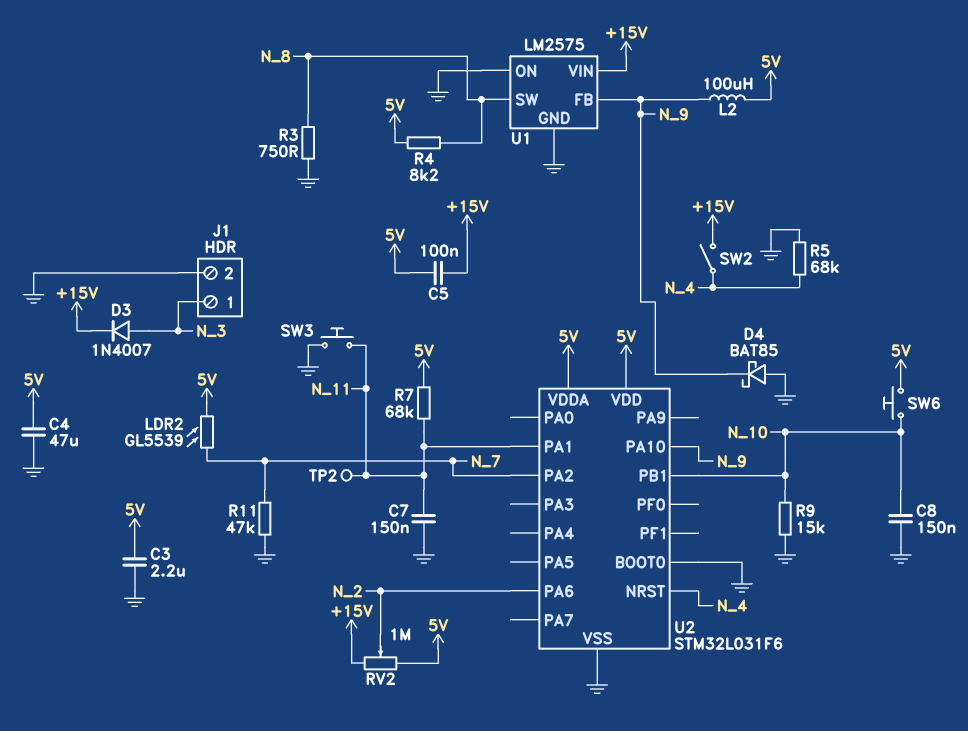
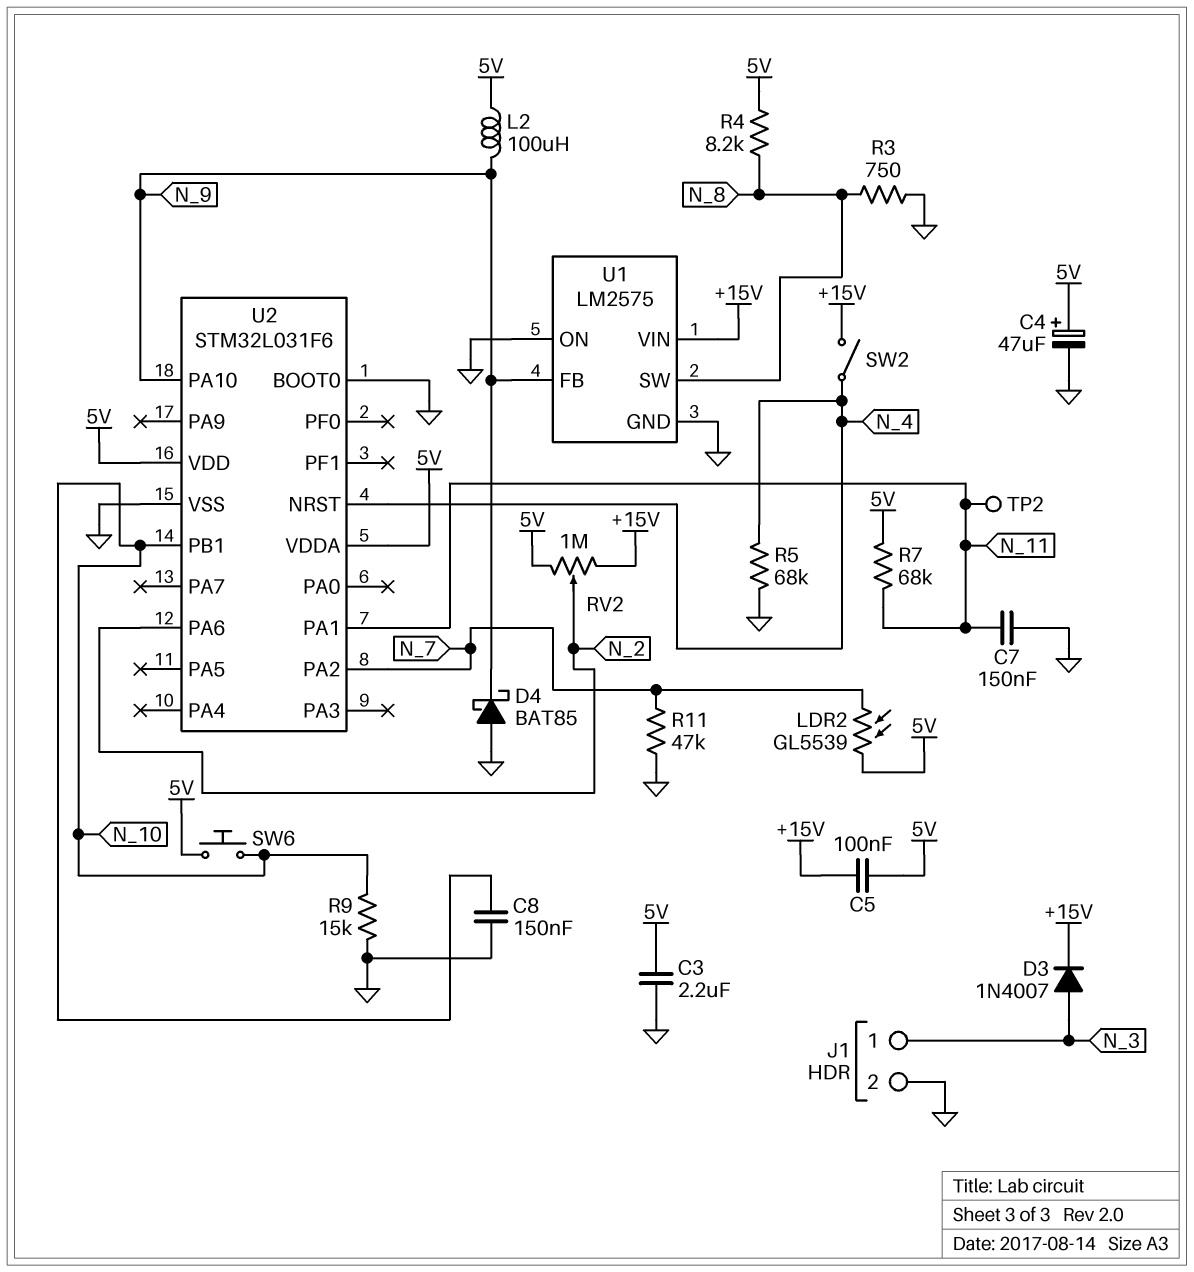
C4: 47uF (5V, GND) -> 47uF (plus 5V, minus GND)
SW3: button (GND, N_11) -> none

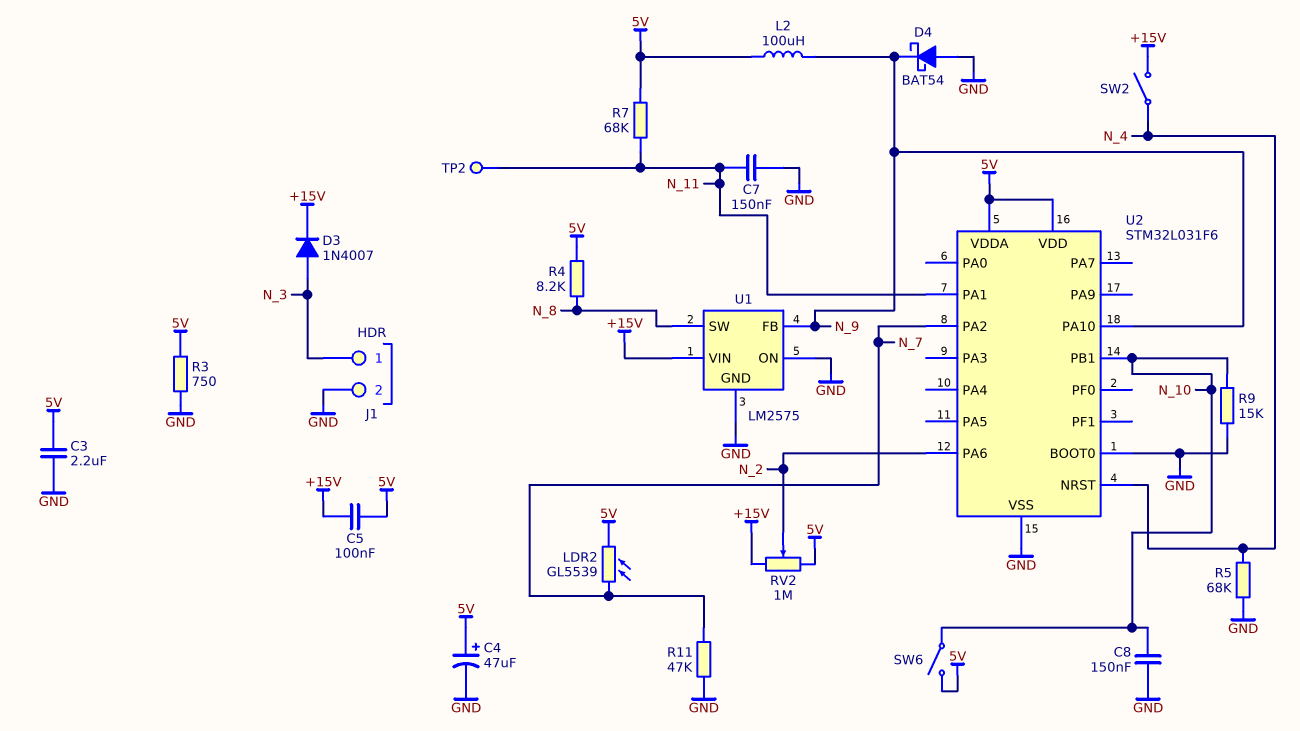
D4: schottky BAT85 (A GND, K N_9) -> schottky BAT54 (A GND, K N_9)
R3: 750 (GND, N_8) -> 750 (5V, GND)
SW6: button (5V, N_10) -> switch (5V, N_10)

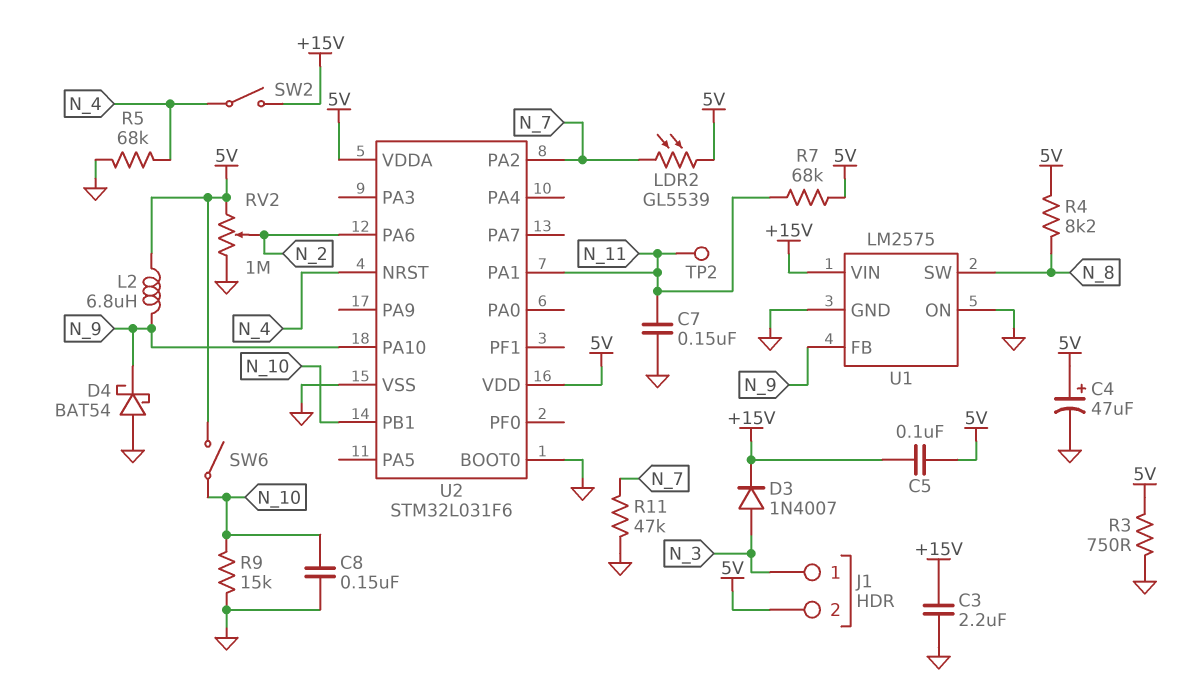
C3: 2.2uF (5V, GND) -> 2.2uF (+15V, GND)
J1 pin 2: GND -> 5V
L2: 100uH (5V, N_9) -> 6.8uH (5V, N_9)
RV2: 1M (+15V, 5V, wiper N_2) -> 1M (5V, GND, wiper N_2)

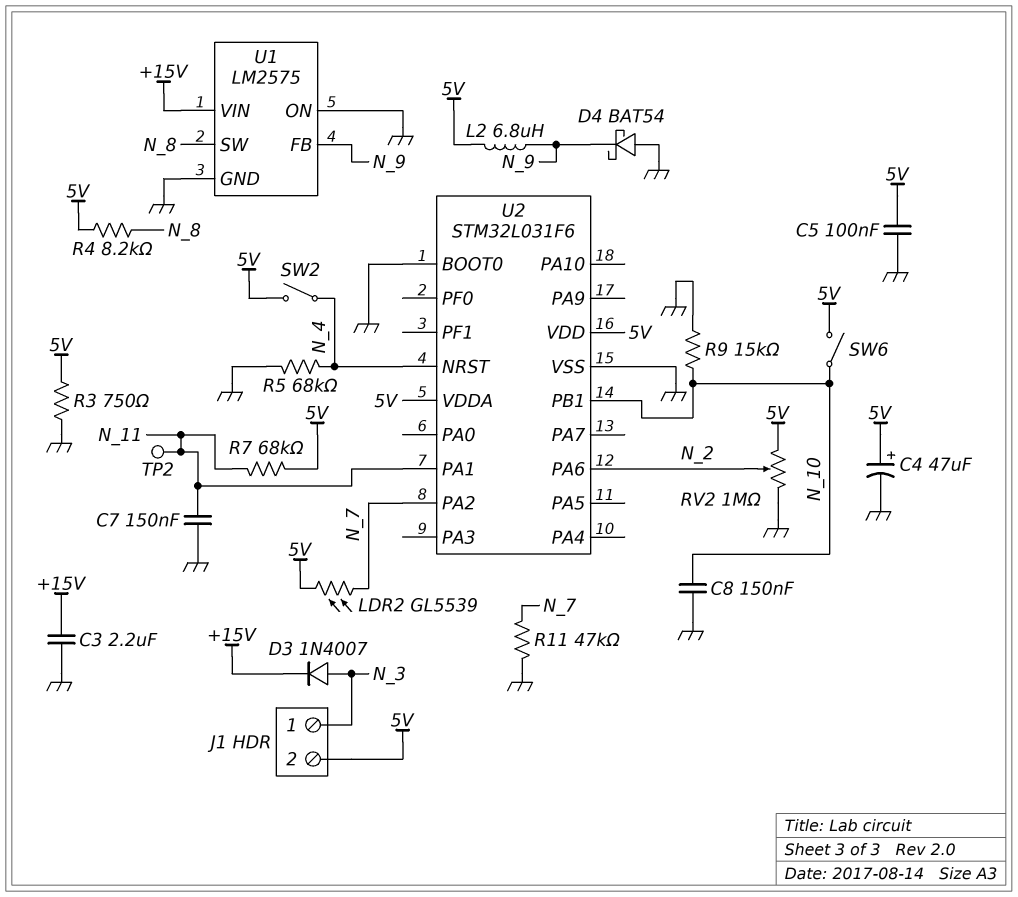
C5: 100nF (+15V, 5V) -> 100nF (5V, GND)
SW2: switch (+15V, N_4) -> switch (5V, N_4)
U2 pin PA10: N_9 -> none

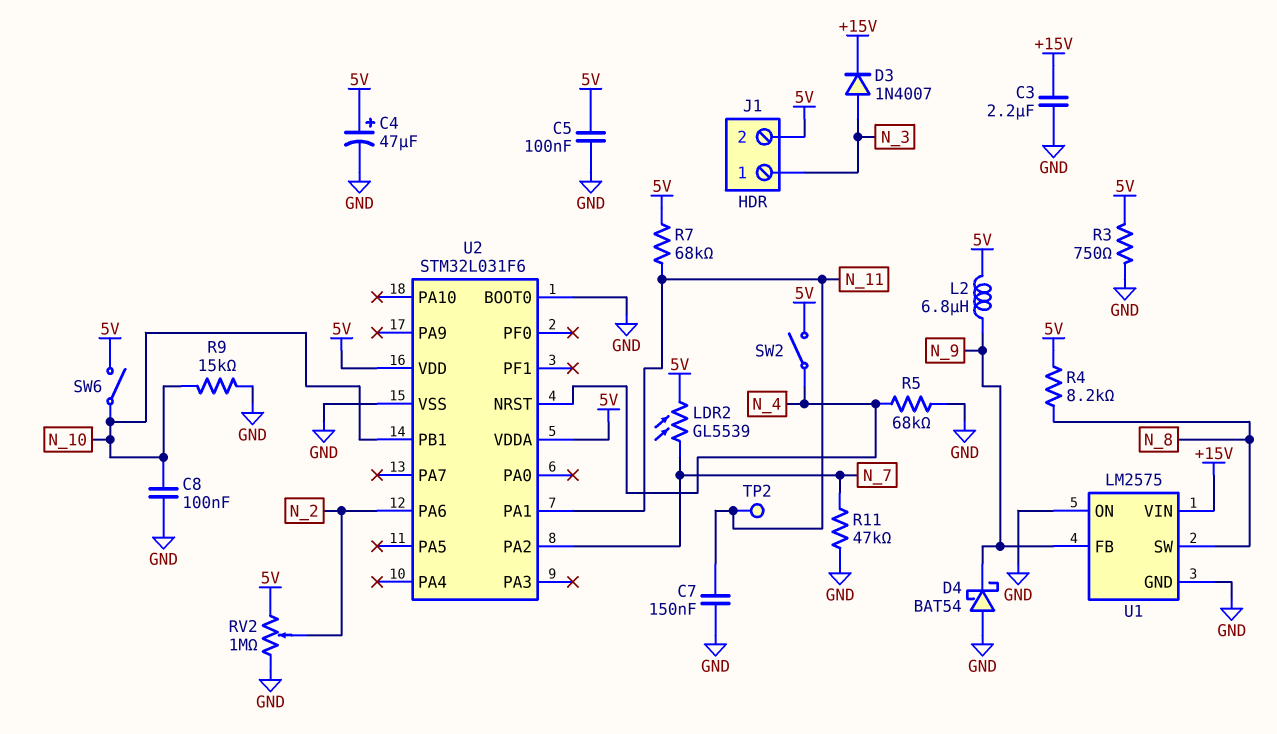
C8: 150nF (GND, N_10) -> 100nF (GND, N_10)

